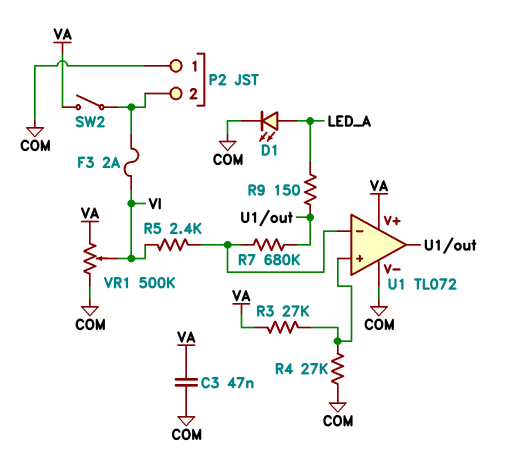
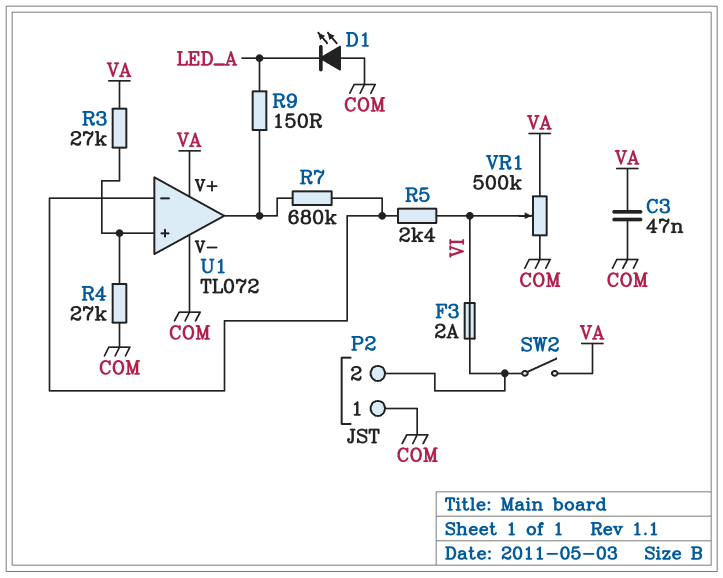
D1: LED (A LED_A, K COM) -> LED (A COM, K LED_A)

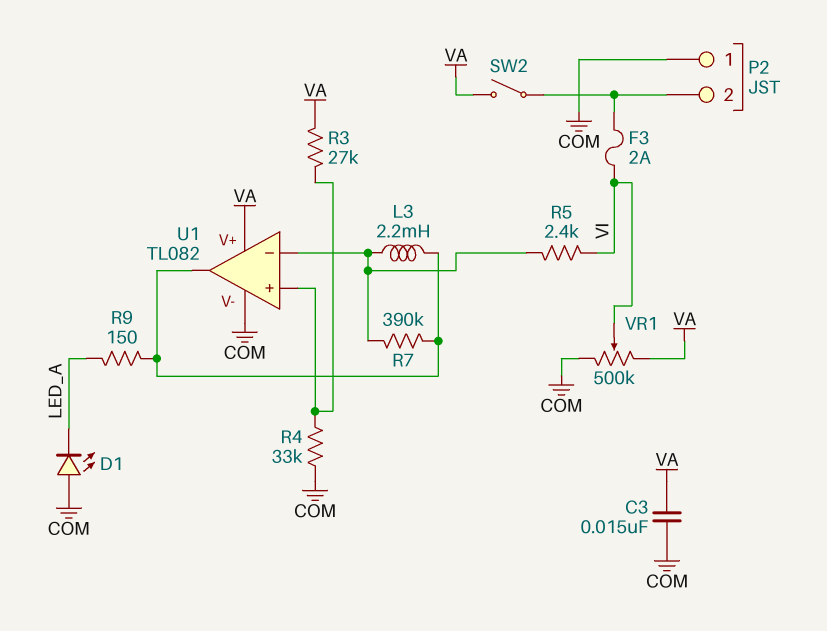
C3: 47nF (COM, VA) -> 15nF (COM, VA)
L3: none -> 2.2mH (U1/in-, U1/out)
R4: 27k (COM, U1/in+) -> 33k (COM, U1/in+)
R7: 680k (U1/in-, U1/out) -> 390k (U1/in-, U1/out)
U1: TL072 -> TL082

